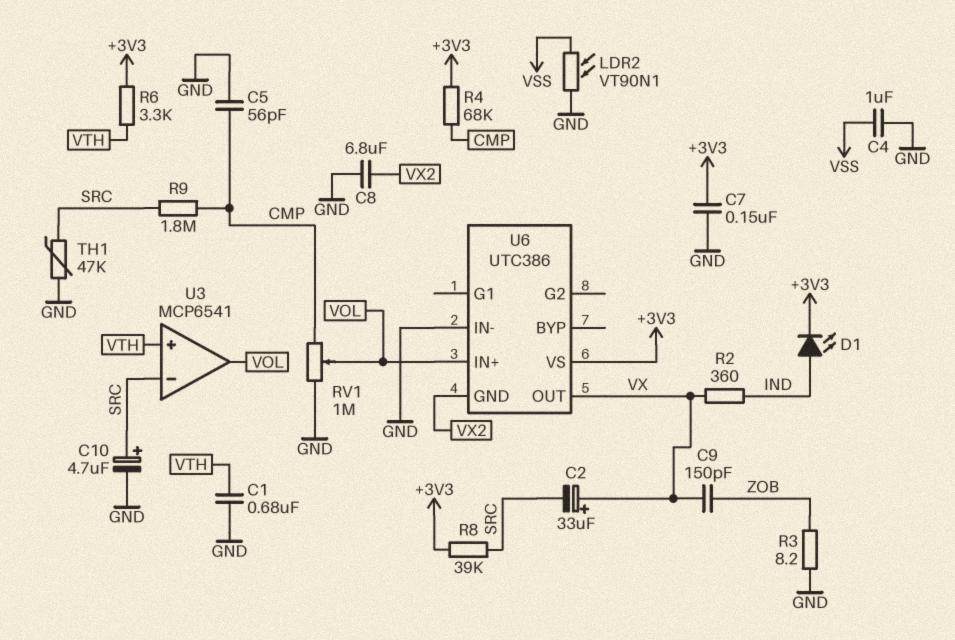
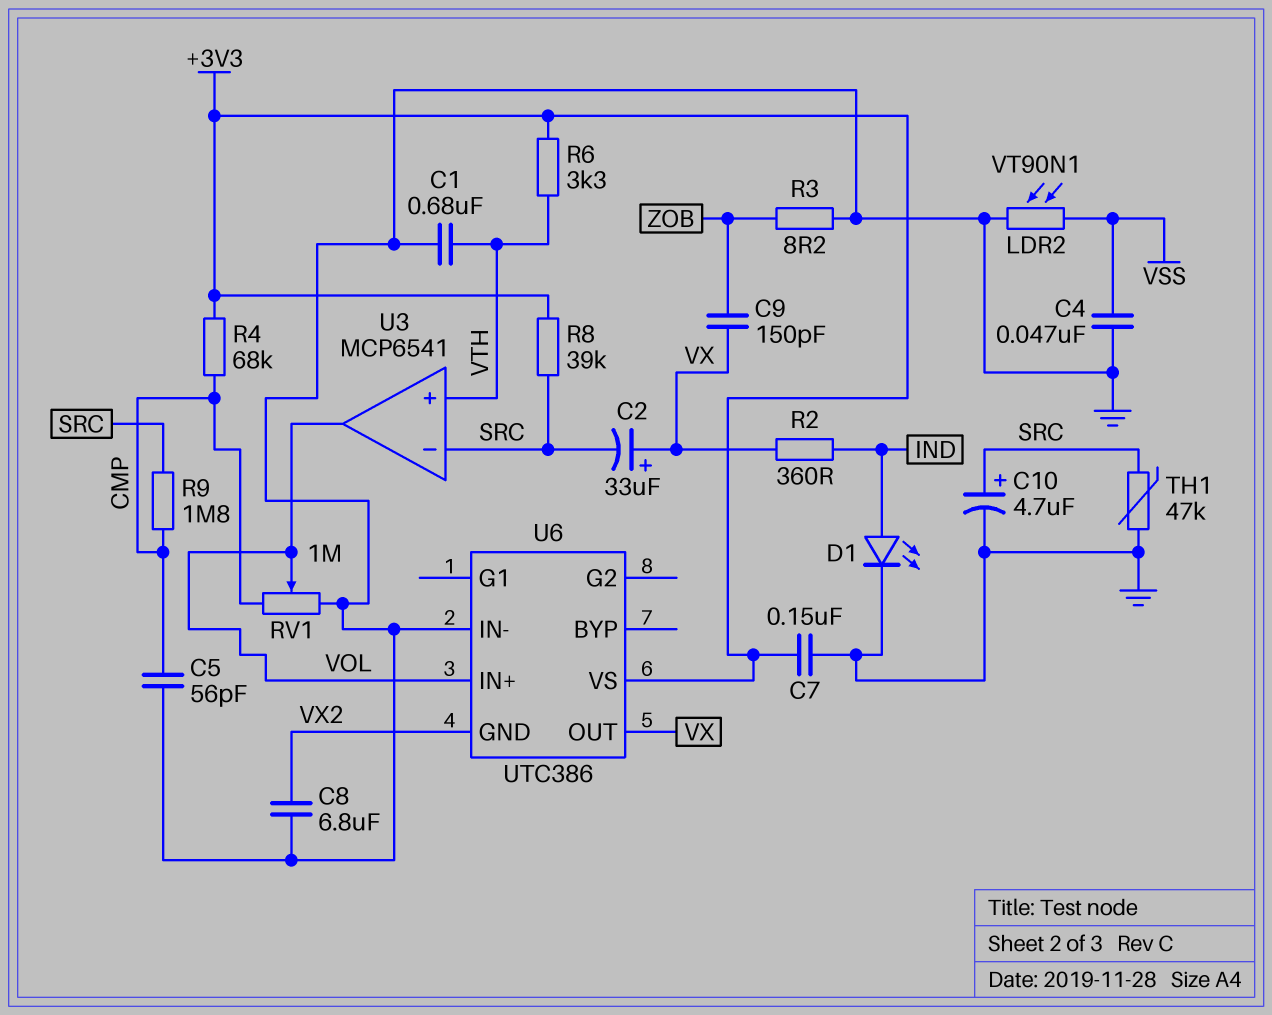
C4: 1uF (GND, VSS) -> 47nF (GND, VSS)
D1: LED (A IND, K +3V3) -> LED (A IND, K GND)

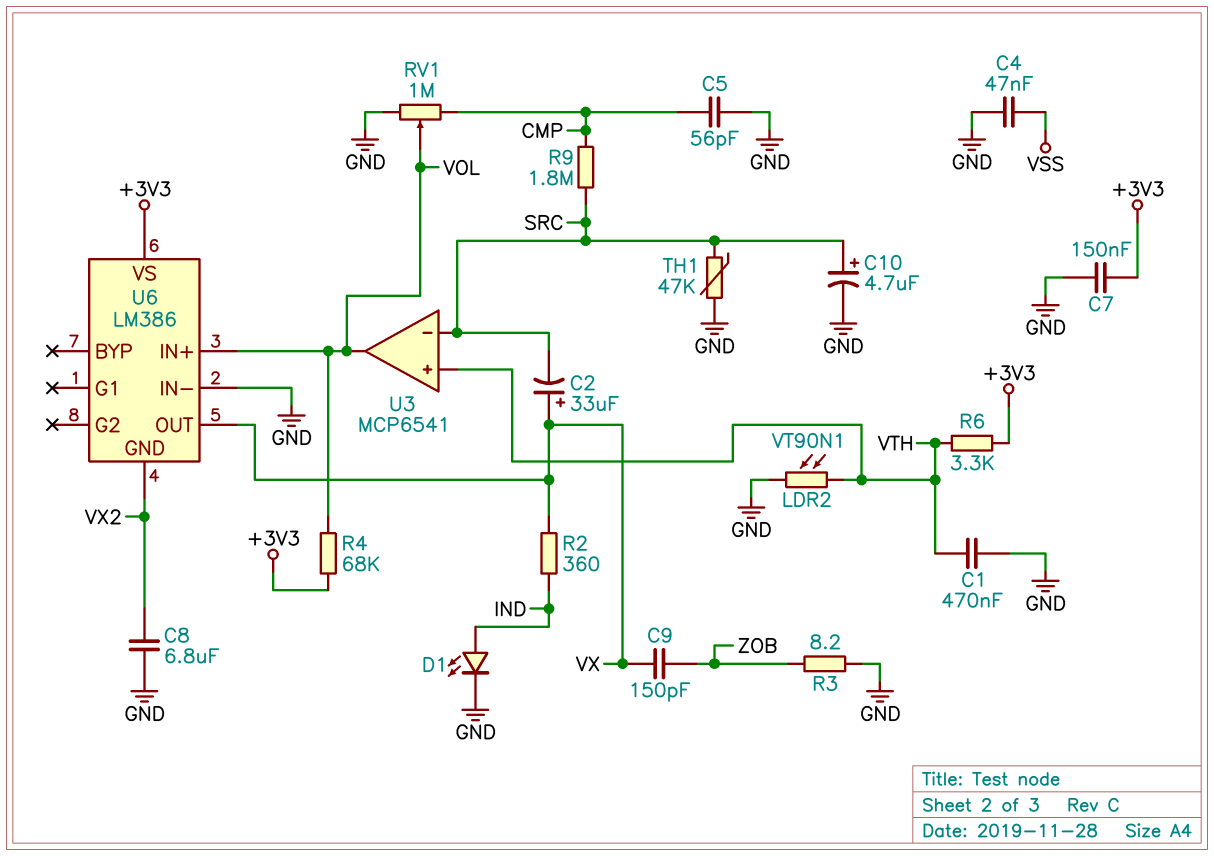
C1: 680nF (GND, VTH) -> 470nF (GND, VTH)
LDR2: VT90N1 (GND, VSS) -> VT90N1 (GND, VTH)
R4: 68k (+3V3, CMP) -> 68k (+3V3, VOL)
R8: 39k (+3V3, SRC) -> none
U6: UTC386 -> LM386

